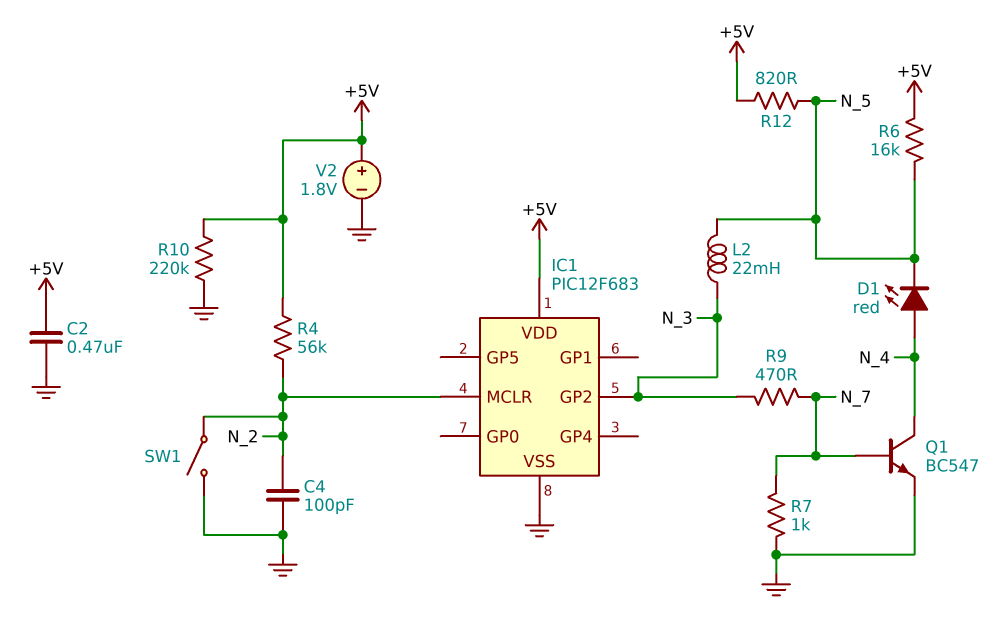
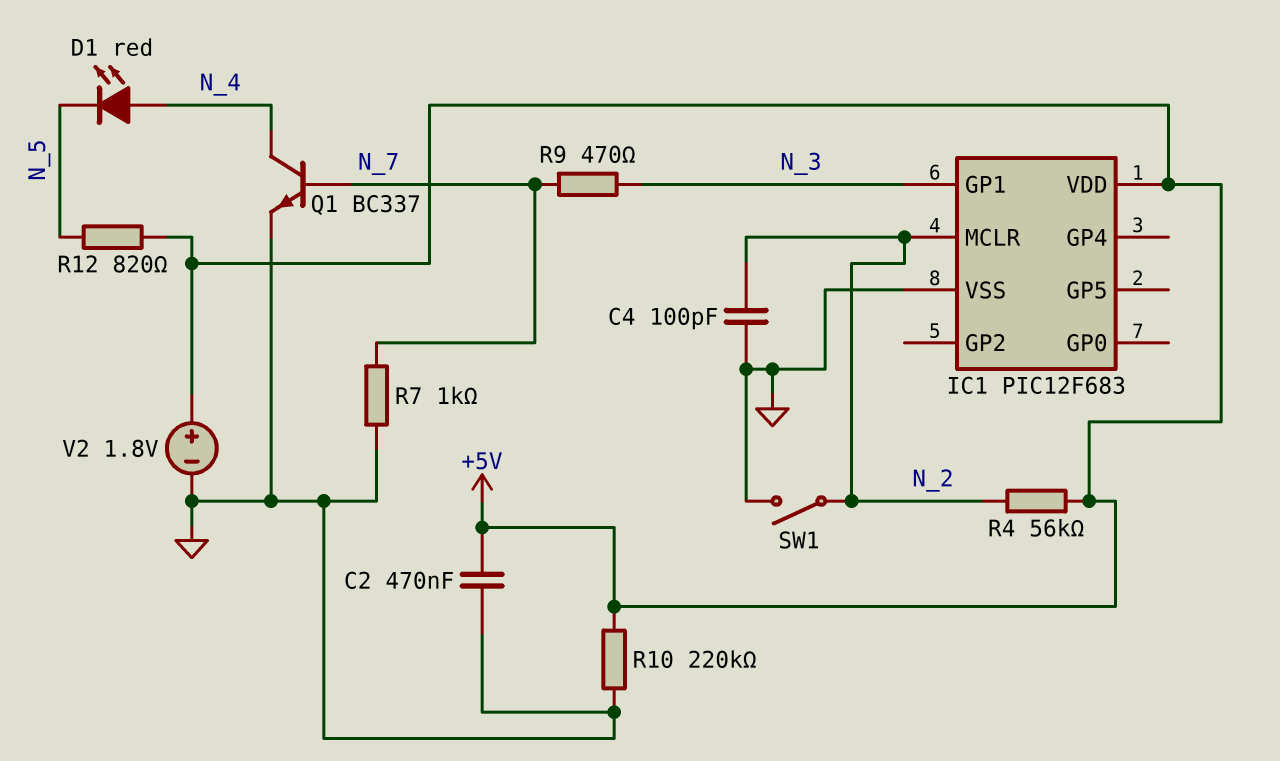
IC1 pin GP1: none -> N_3
IC1 pin GP2: N_3 -> none
L2: 22mH (N_3, N_5) -> none
Q1: NPN BC547 (B N_7, C N_4, E GND) -> NPN BC337 (B N_7, C N_4, E GND)
R6: 16k (+5V, N_5) -> none

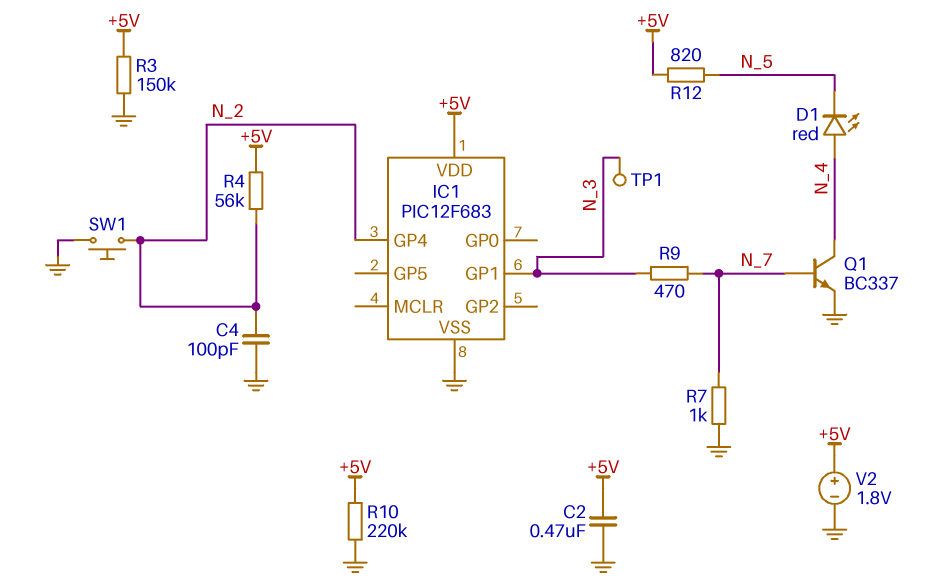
IC1 pin GP4: none -> N_2
IC1 pin MCLR: N_2 -> none
R3: none -> 150k (+5V, GND)
SW1: switch (GND, N_2) -> button (GND, N_2)
TP1: none -> test point (N_3)

